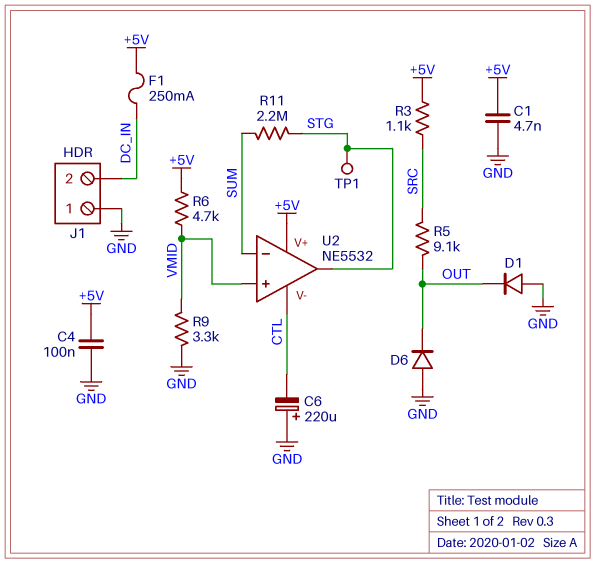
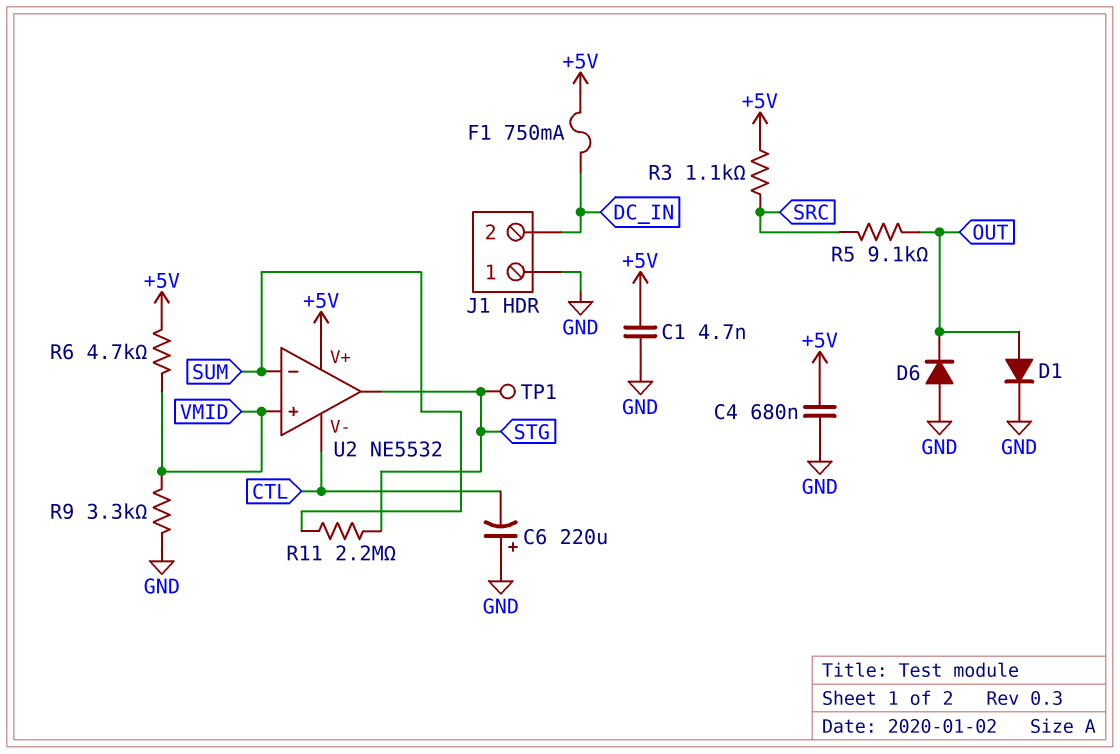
C4: 100nF (+5V, GND) -> 680nF (+5V, GND)
D1: diode (A GND, K OUT) -> diode (A OUT, K GND)
F1: 250mA (+5V, DC_IN) -> 750mA (+5V, DC_IN)

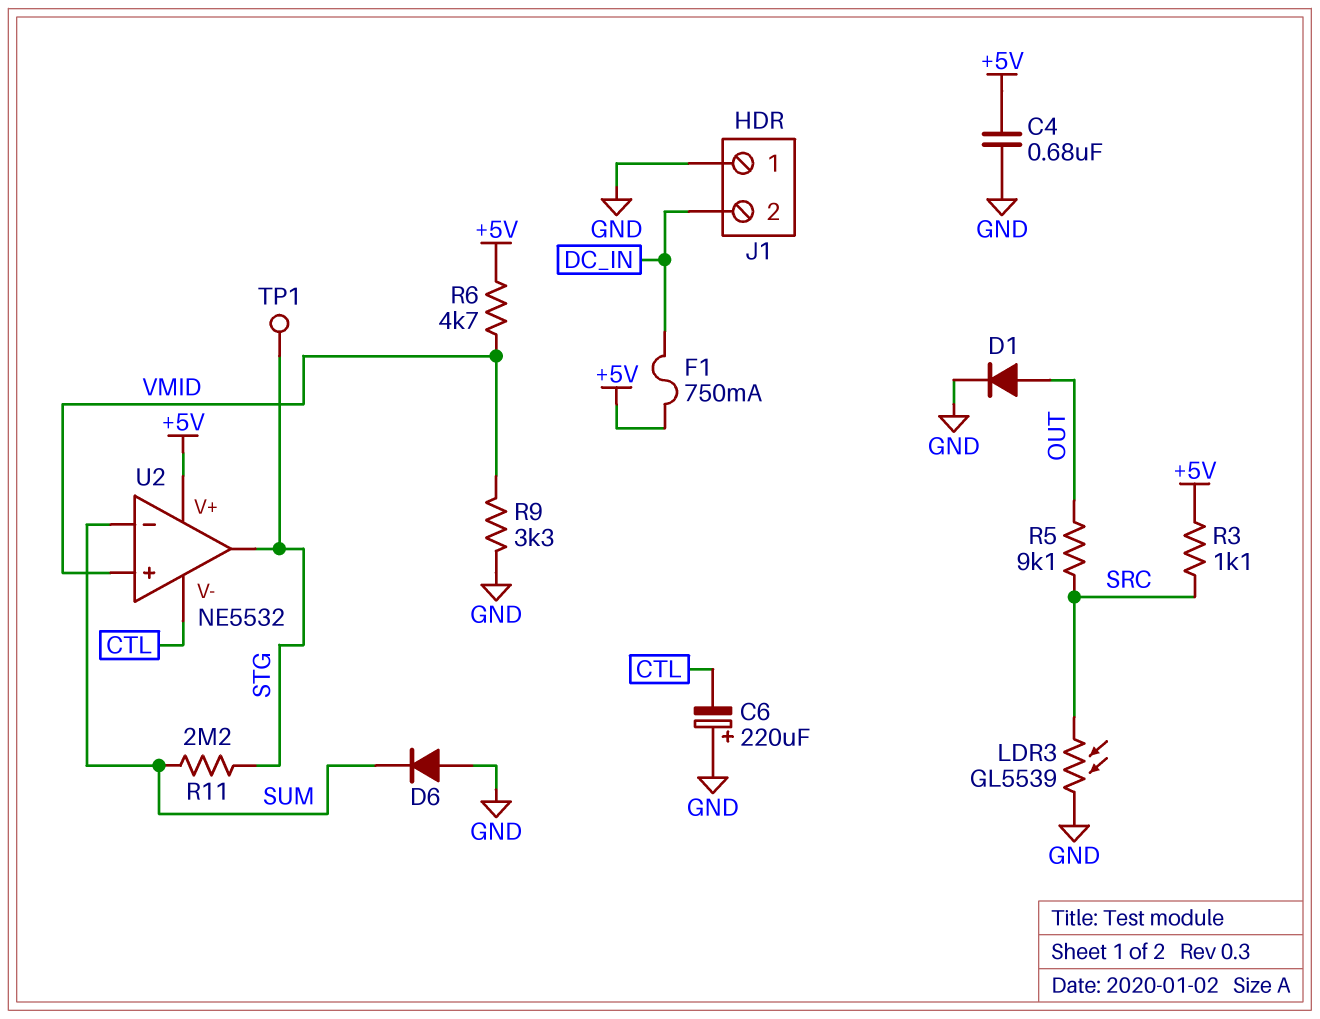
C1: 4.7nF (+5V, GND) -> none
D6: diode (A GND, K OUT) -> diode (A GND, K SUM)
LDR3: none -> GL5539 (GND, SRC)

